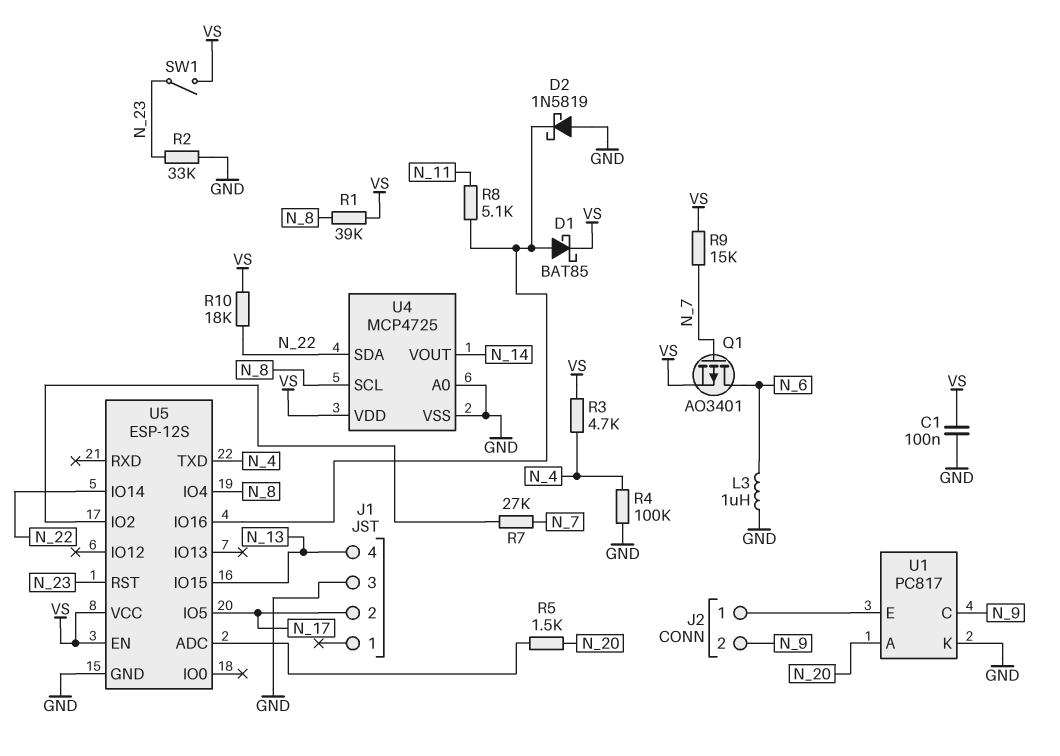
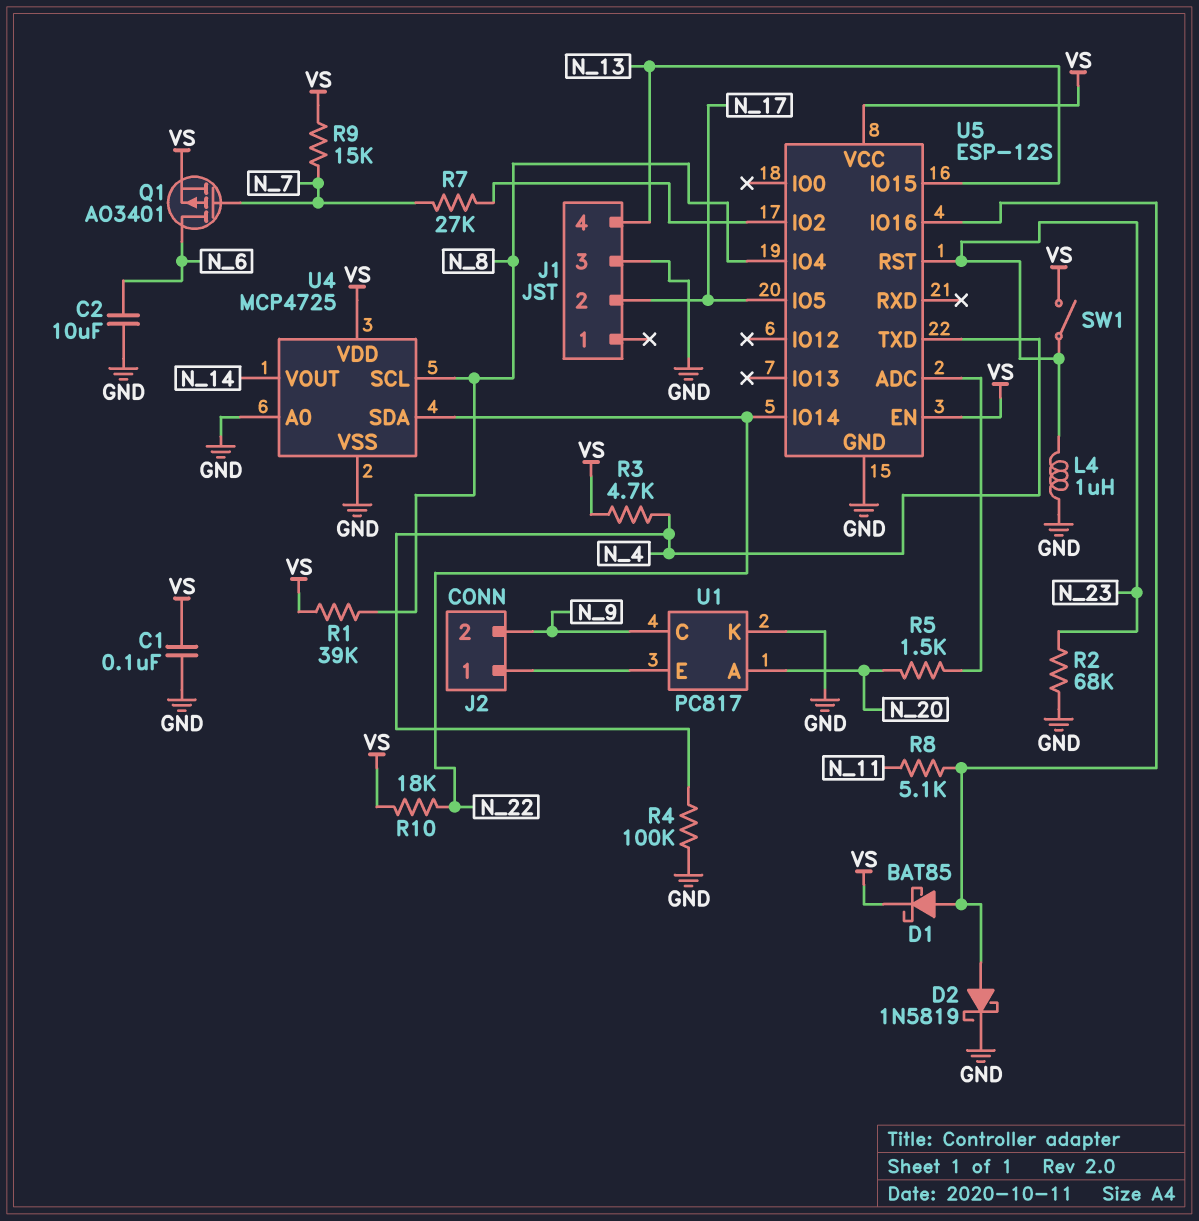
C2: none -> 10uF (GND, N_6)
D2: schottky 1N5819 (A GND, K U5/IO16) -> schottky 1N5819 (A U5/IO16, K GND)
L3: 1uH (GND, N_6) -> none
L4: none -> 1uH (GND, N_23)
R2: 33k (GND, N_23) -> 68k (GND, N_23)

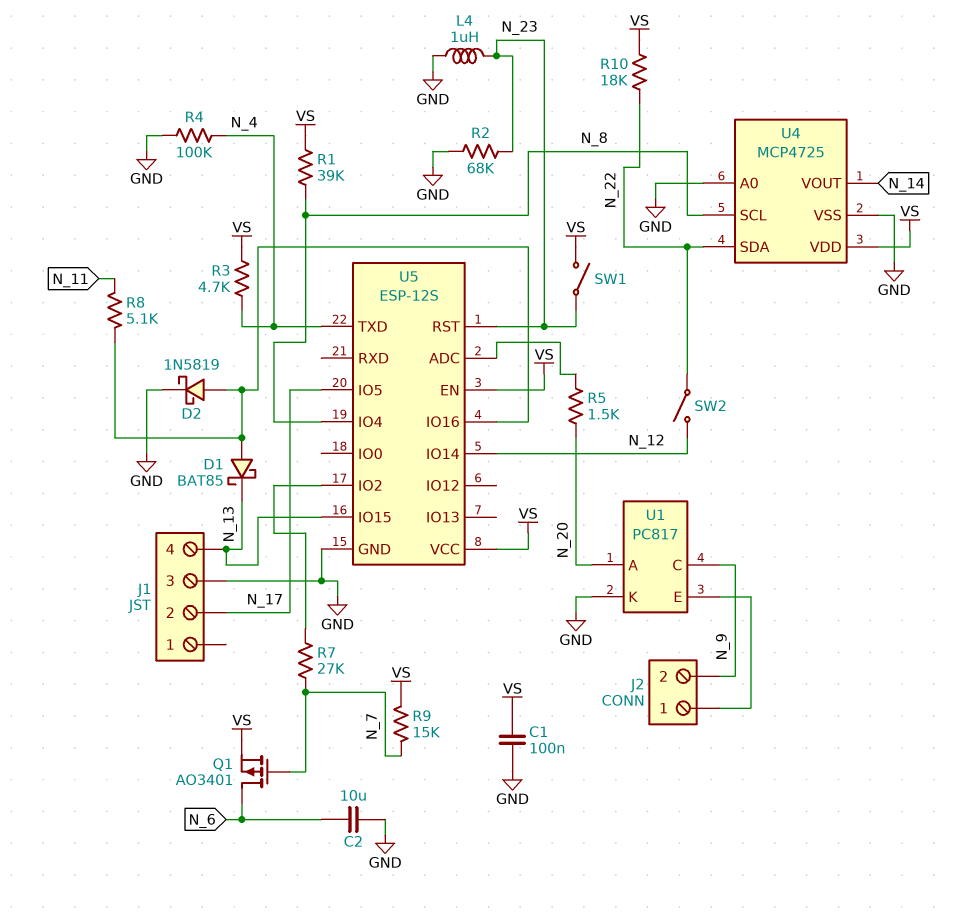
D1: schottky BAT85 (A U5/IO16, K VS) -> schottky BAT85 (A U5/IO16, K N_13)
SW2: none -> switch (N_12, N_22)
U5 pin IO14: N_22 -> N_12

